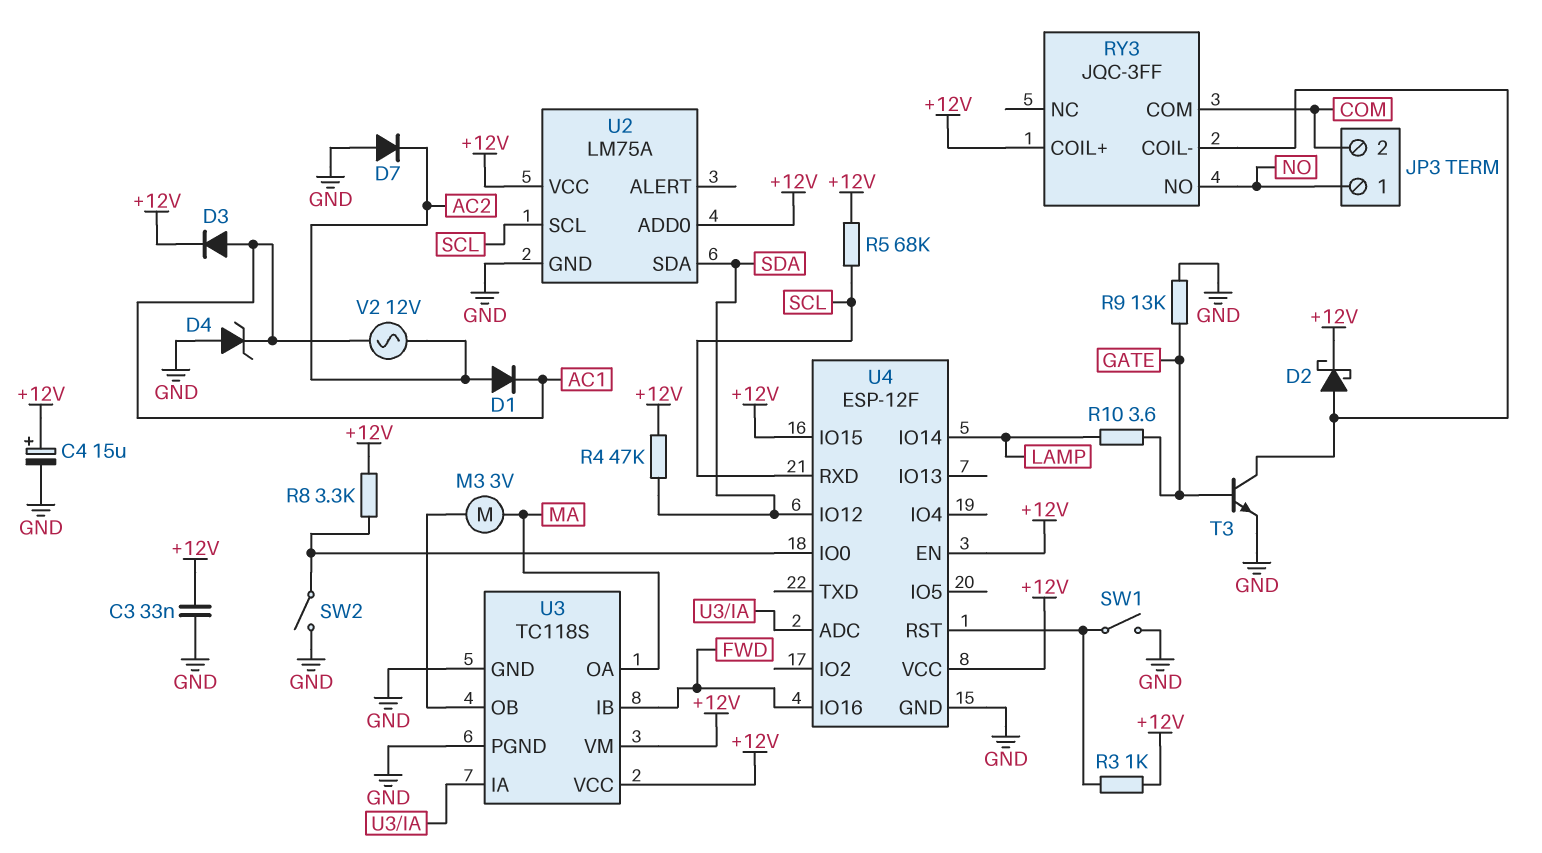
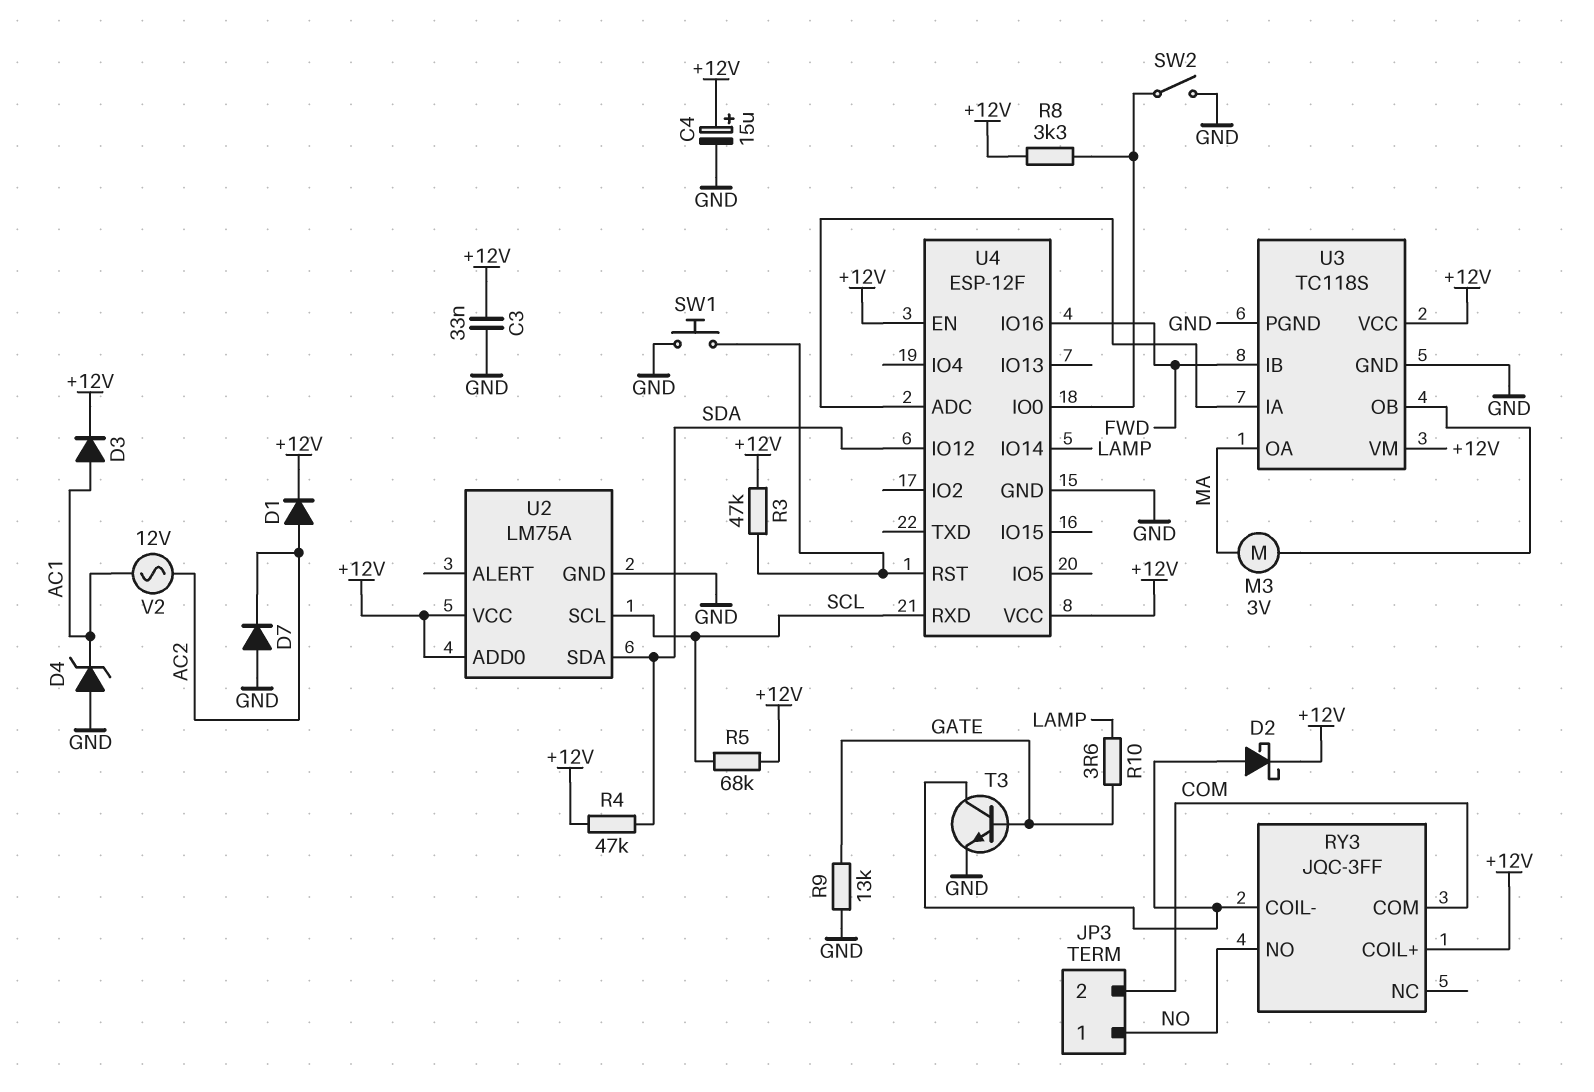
D1: diode (A AC2, K AC1) -> diode (A AC2, K +12V)
R3: 1k (+12V, U4/RST) -> 47k (+12V, U4/RST)
SW1: switch (GND, U4/RST) -> button (GND, U4/RST)
U4 pin IO15: +12V -> none

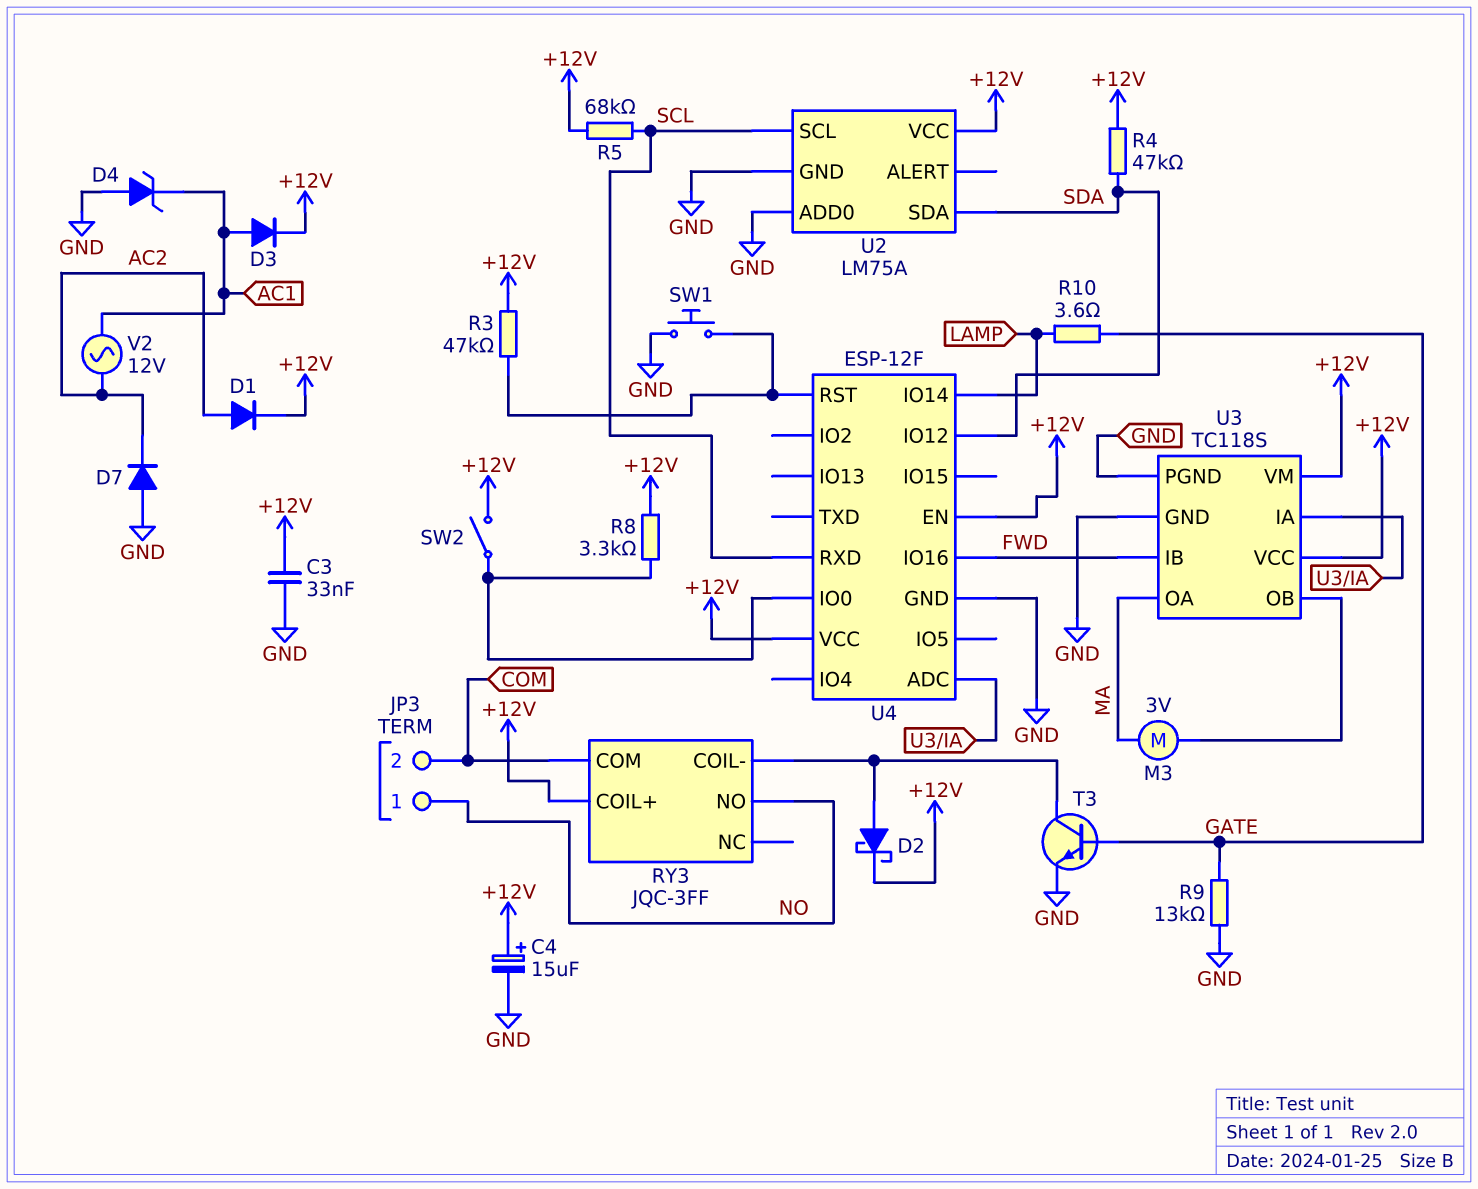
SW2: switch (GND, U4/IO0) -> switch (+12V, U4/IO0)
U2 pin ADD0: +12V -> GND

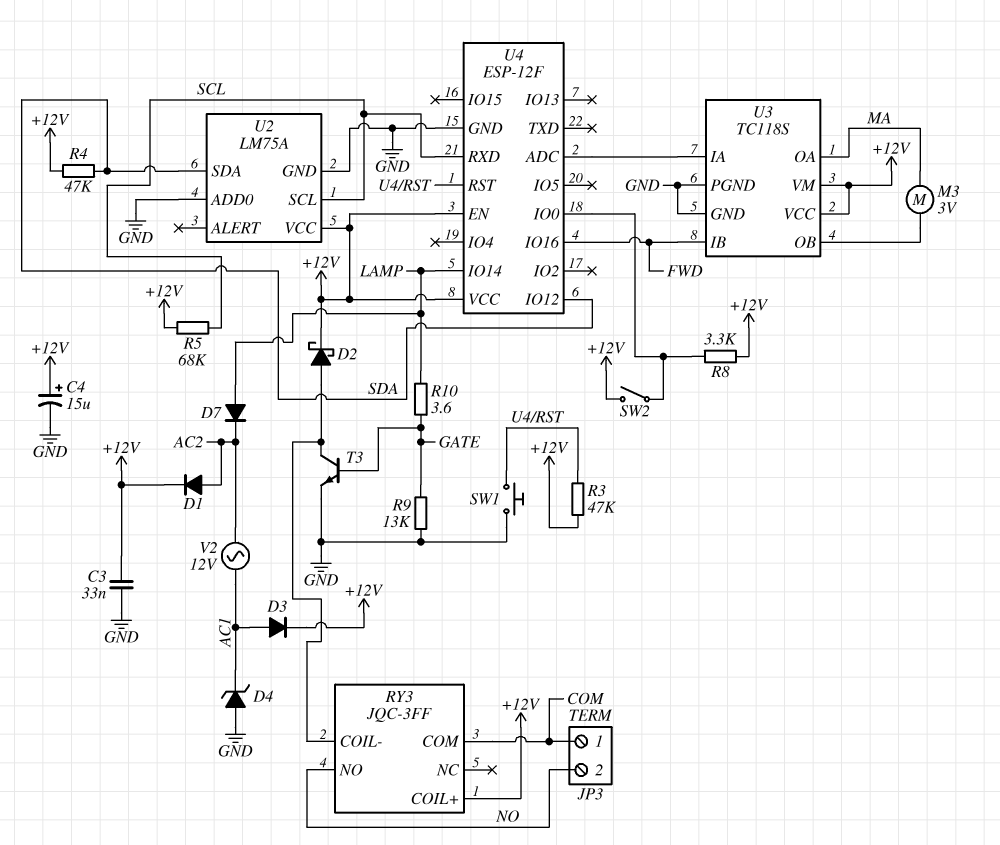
D7: diode (A GND, K AC2) -> diode (A LAMP, K AC2)
JP3 pin 1: NO -> COM
JP3 pin 2: COM -> NO

